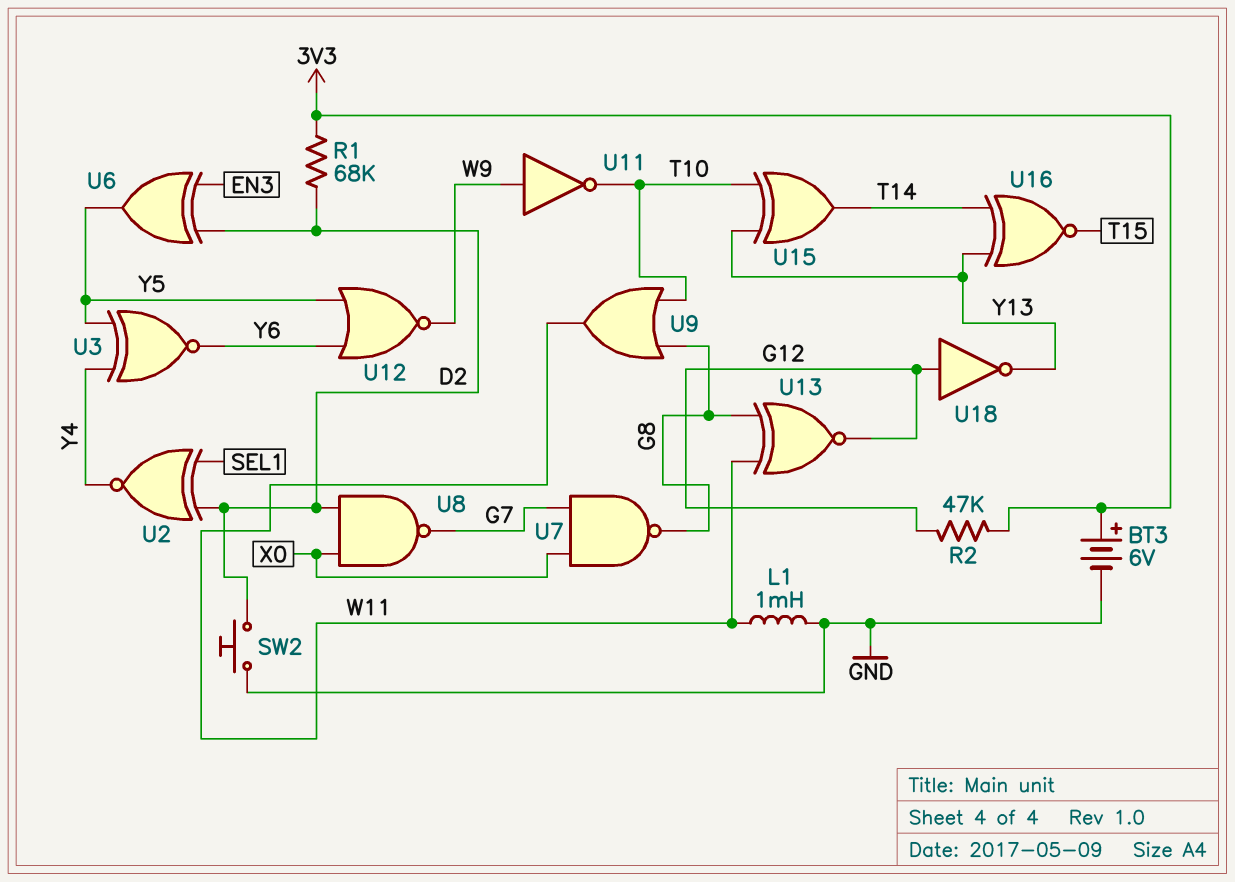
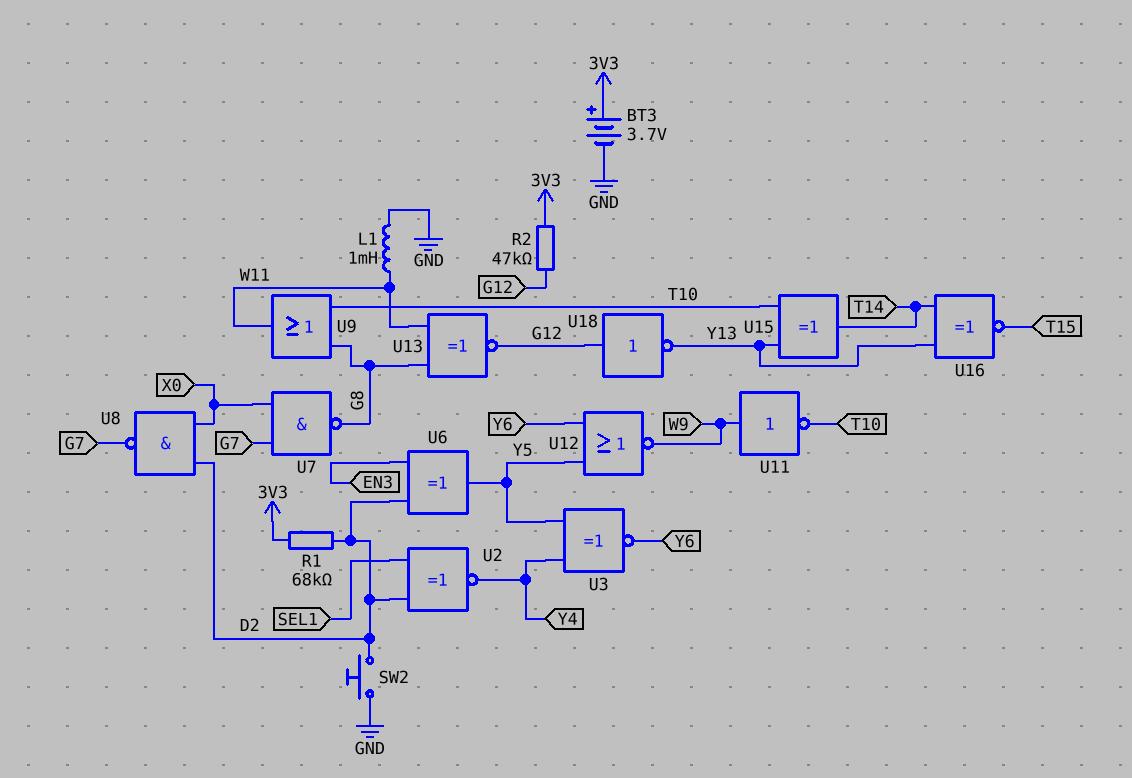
BT3: 6V (plus 3V3, minus GND) -> 3.7V (plus 3V3, minus GND)

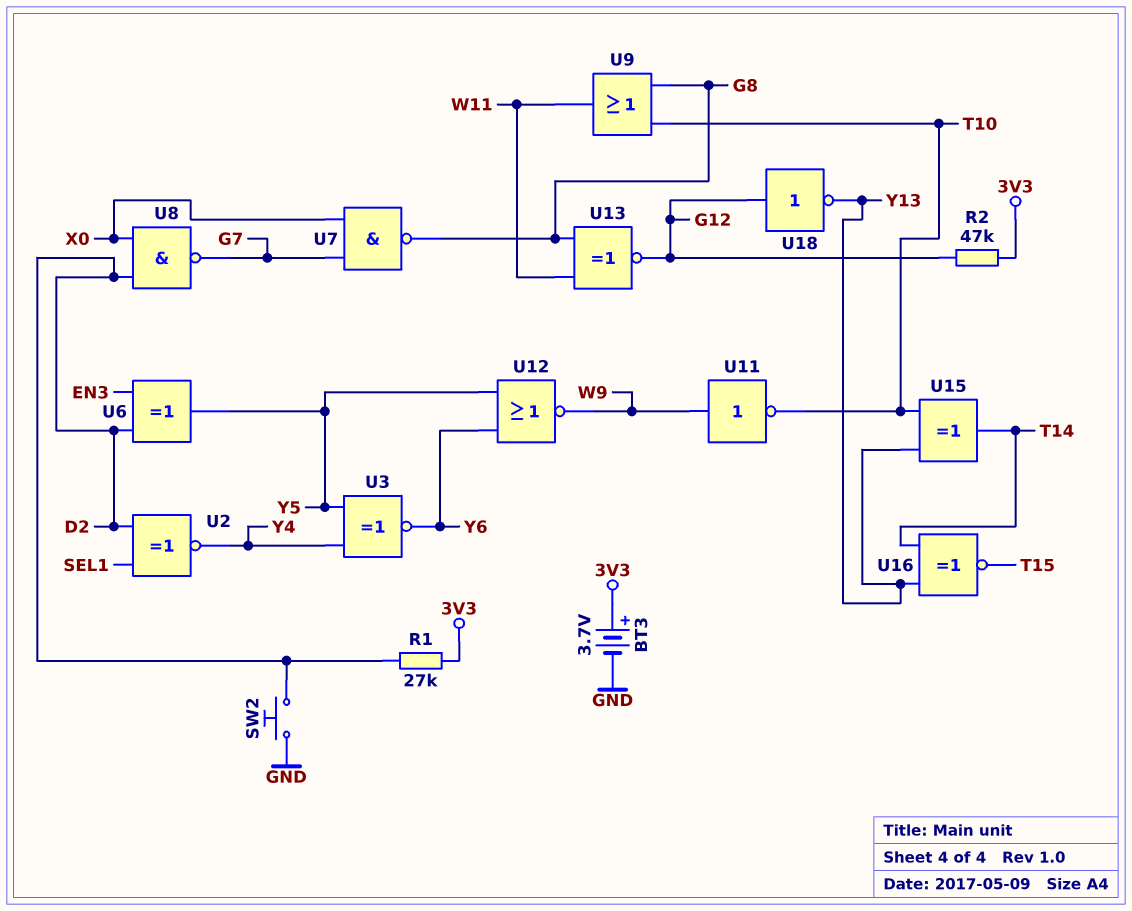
L1: 1mH (GND, W11) -> none
R1: 68k (3V3, D2) -> 27k (3V3, D2)

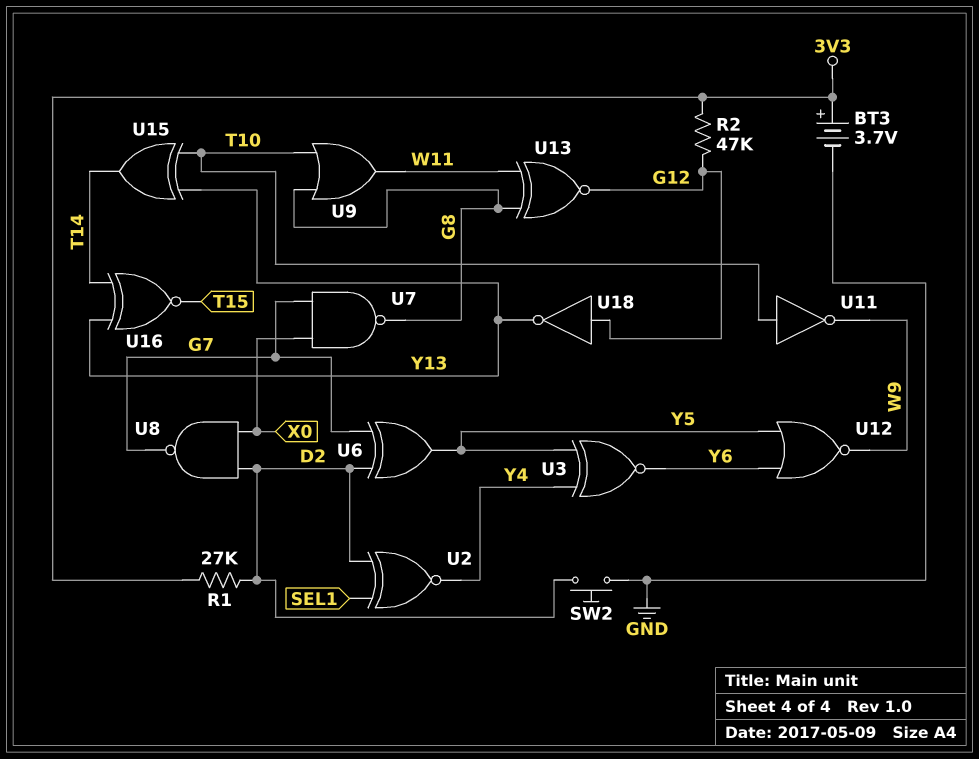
U6: XOR (in D2, in EN3, out Y5) -> XOR (in D2, in G7, out Y5)
U11: NOT (in W9, out T10) -> NOT (in T10, out W9)

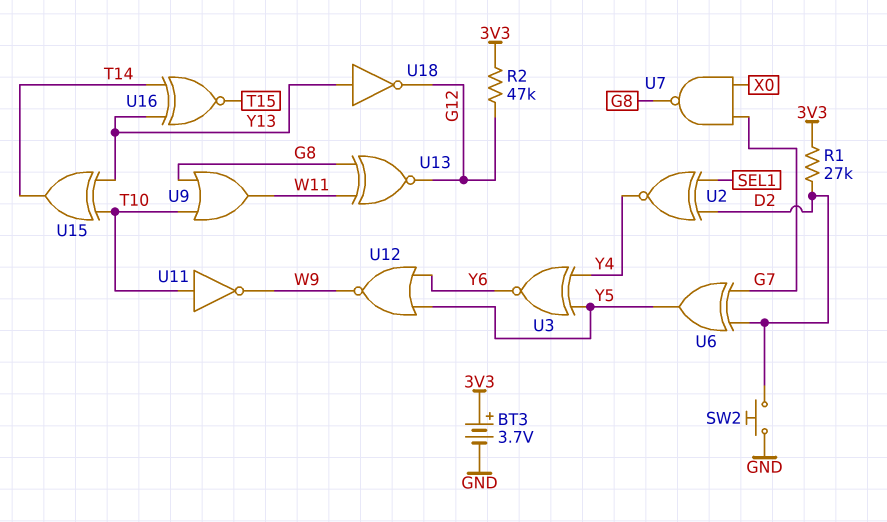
U8: NAND (in D2, in X0, out G7) -> none
U18: NOT (in G12, out Y13) -> NOT (in Y13, out G12)

